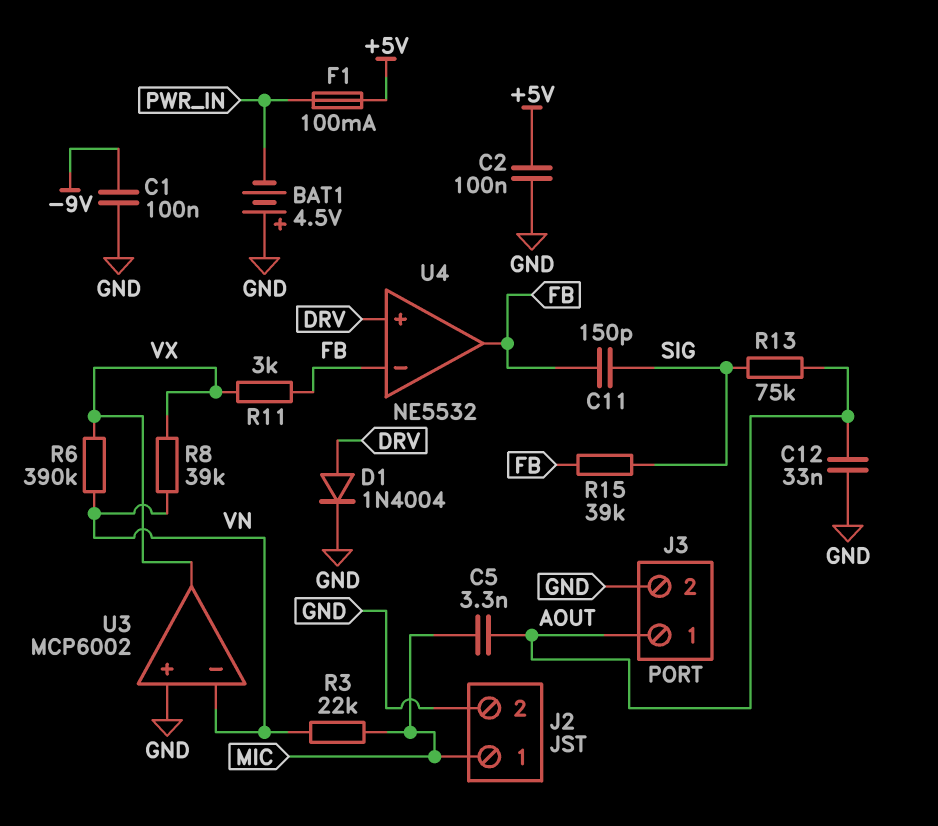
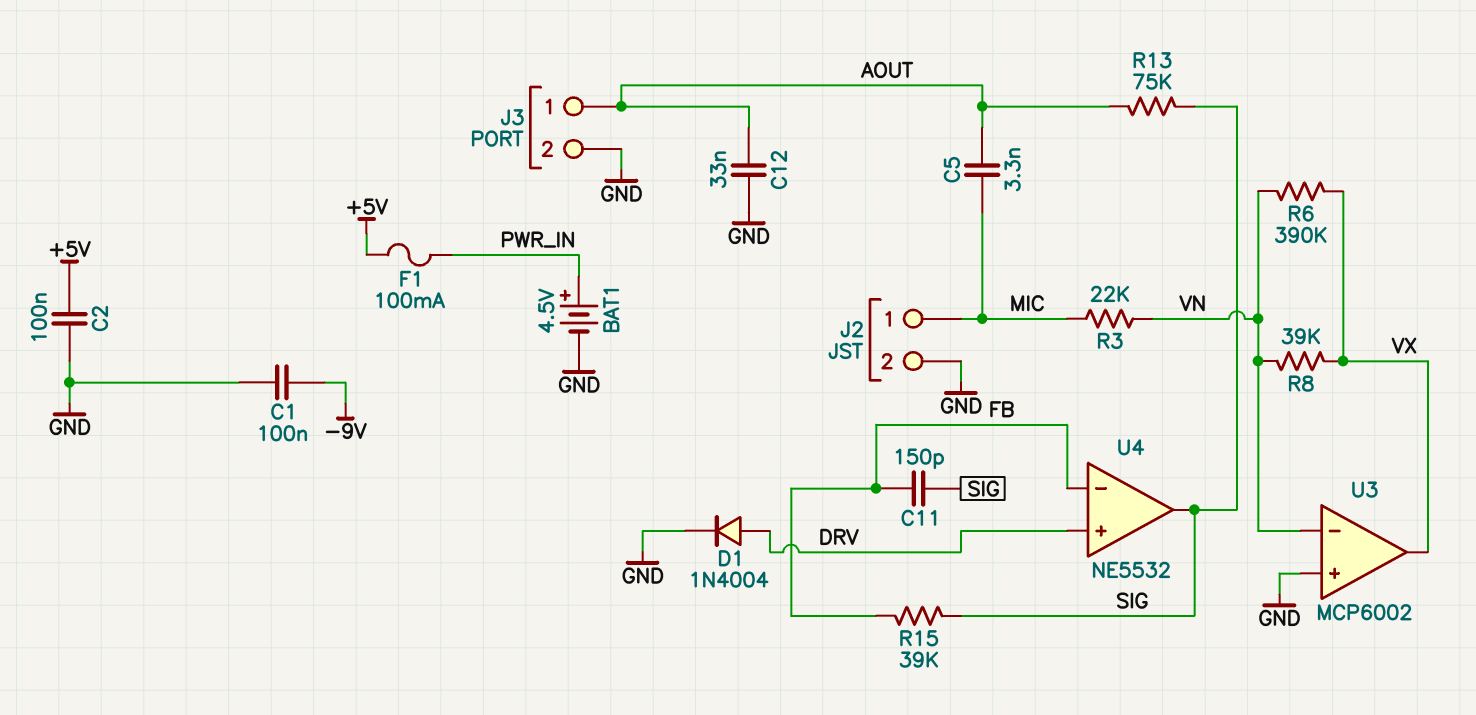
BAT1: 4.5V (plus GND, minus PWR_IN) -> 4.5V (plus PWR_IN, minus GND)
R11: 3k (FB, VX) -> none
U4 pin out: FB -> SIG

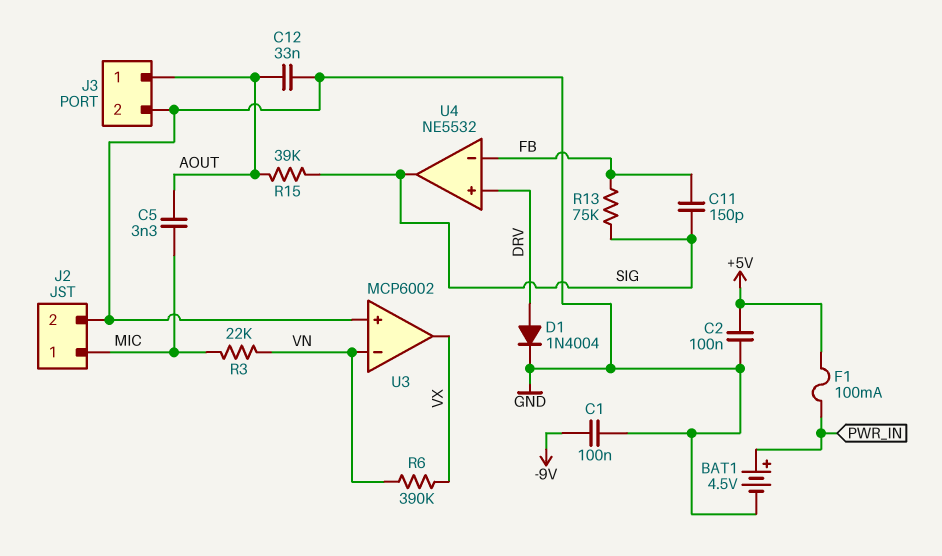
R8: 39k (VN, VX) -> none
R13: 75k (AOUT, SIG) -> 75k (FB, SIG)
R15: 39k (FB, SIG) -> 39k (AOUT, SIG)

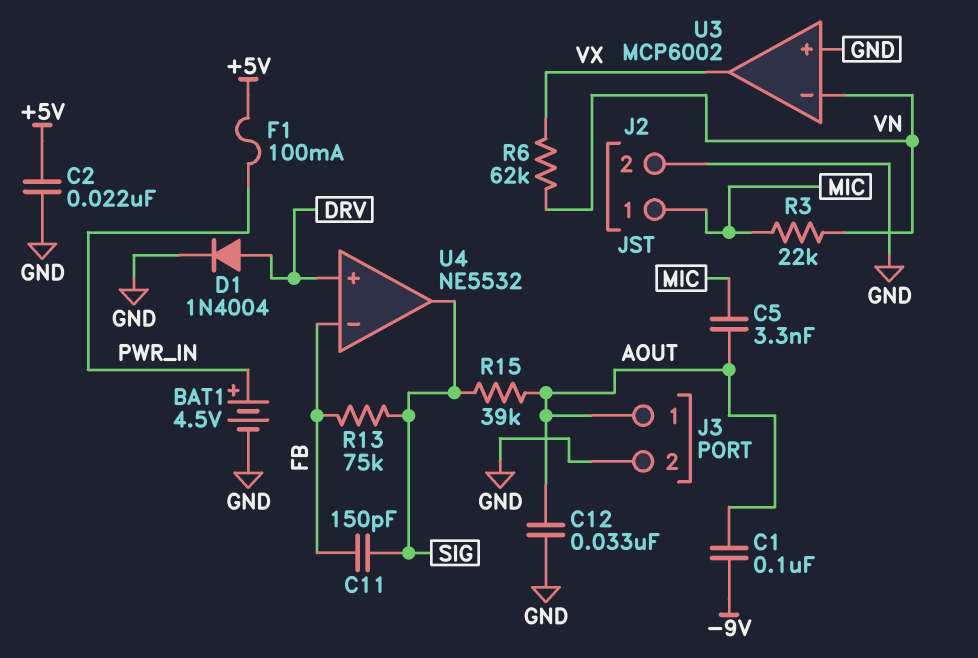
C1: 100nF (-9V, GND) -> 100nF (-9V, AOUT)
C2: 100nF (+5V, GND) -> 22nF (+5V, GND)
R6: 390k (VN, VX) -> 62k (VN, VX)

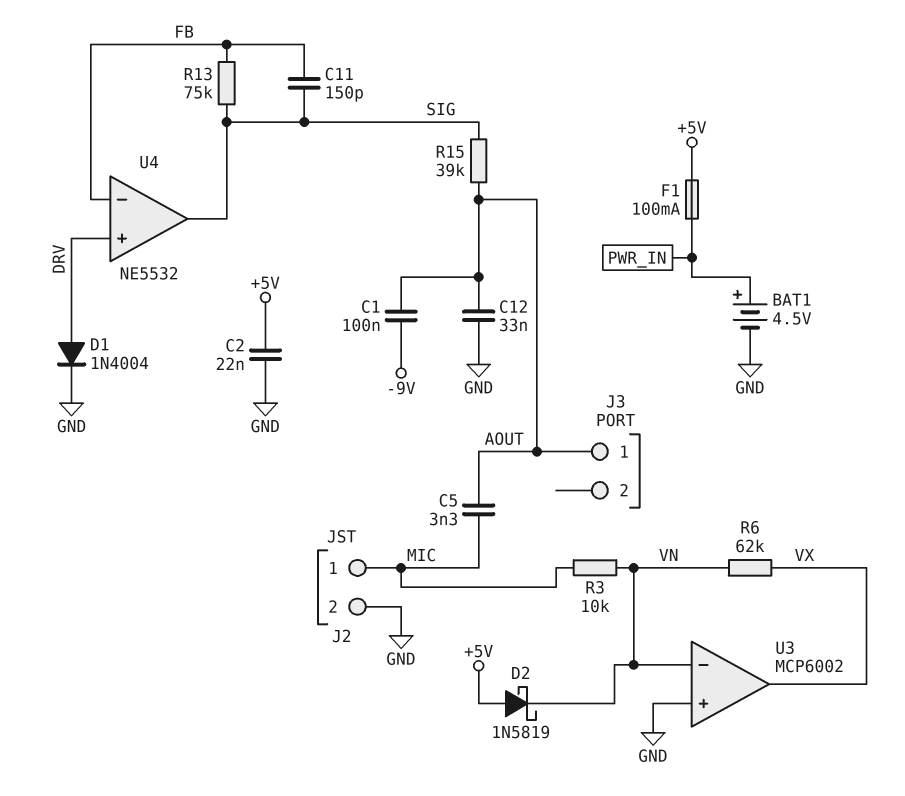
D2: none -> schottky 1N5819 (A +5V, K VN)
J3 pin 2: GND -> none
R3: 22k (MIC, VN) -> 10k (MIC, VN)

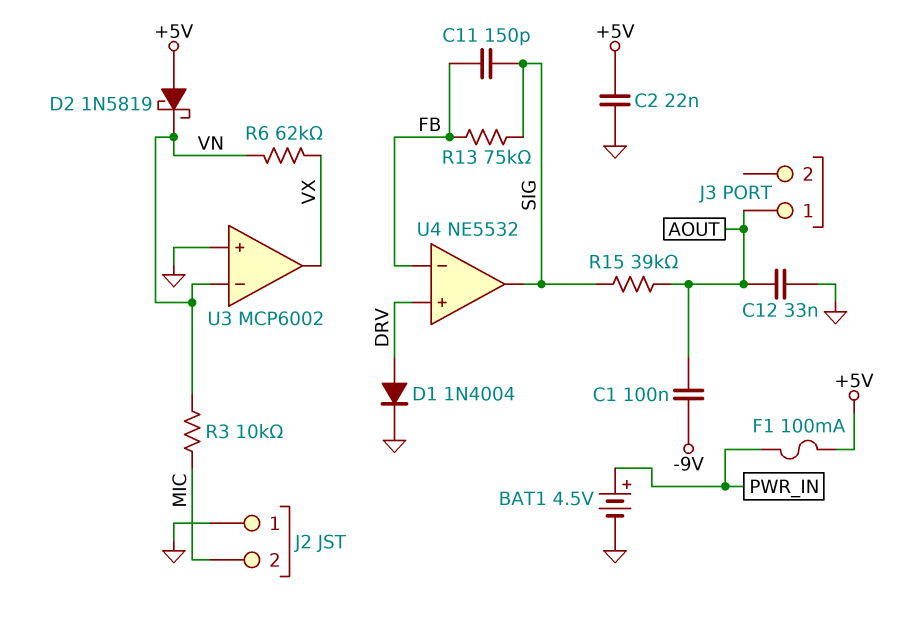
C5: 3.3nF (AOUT, MIC) -> none
J2 pin 1: MIC -> GND
J2 pin 2: GND -> MIC

